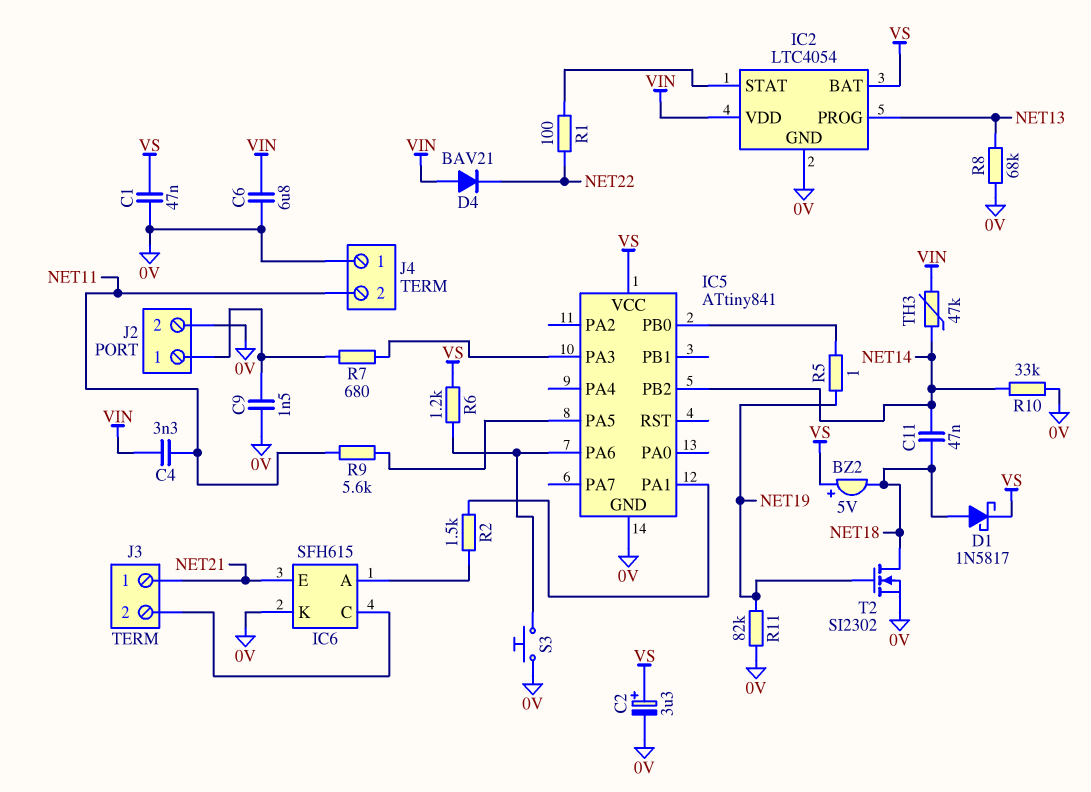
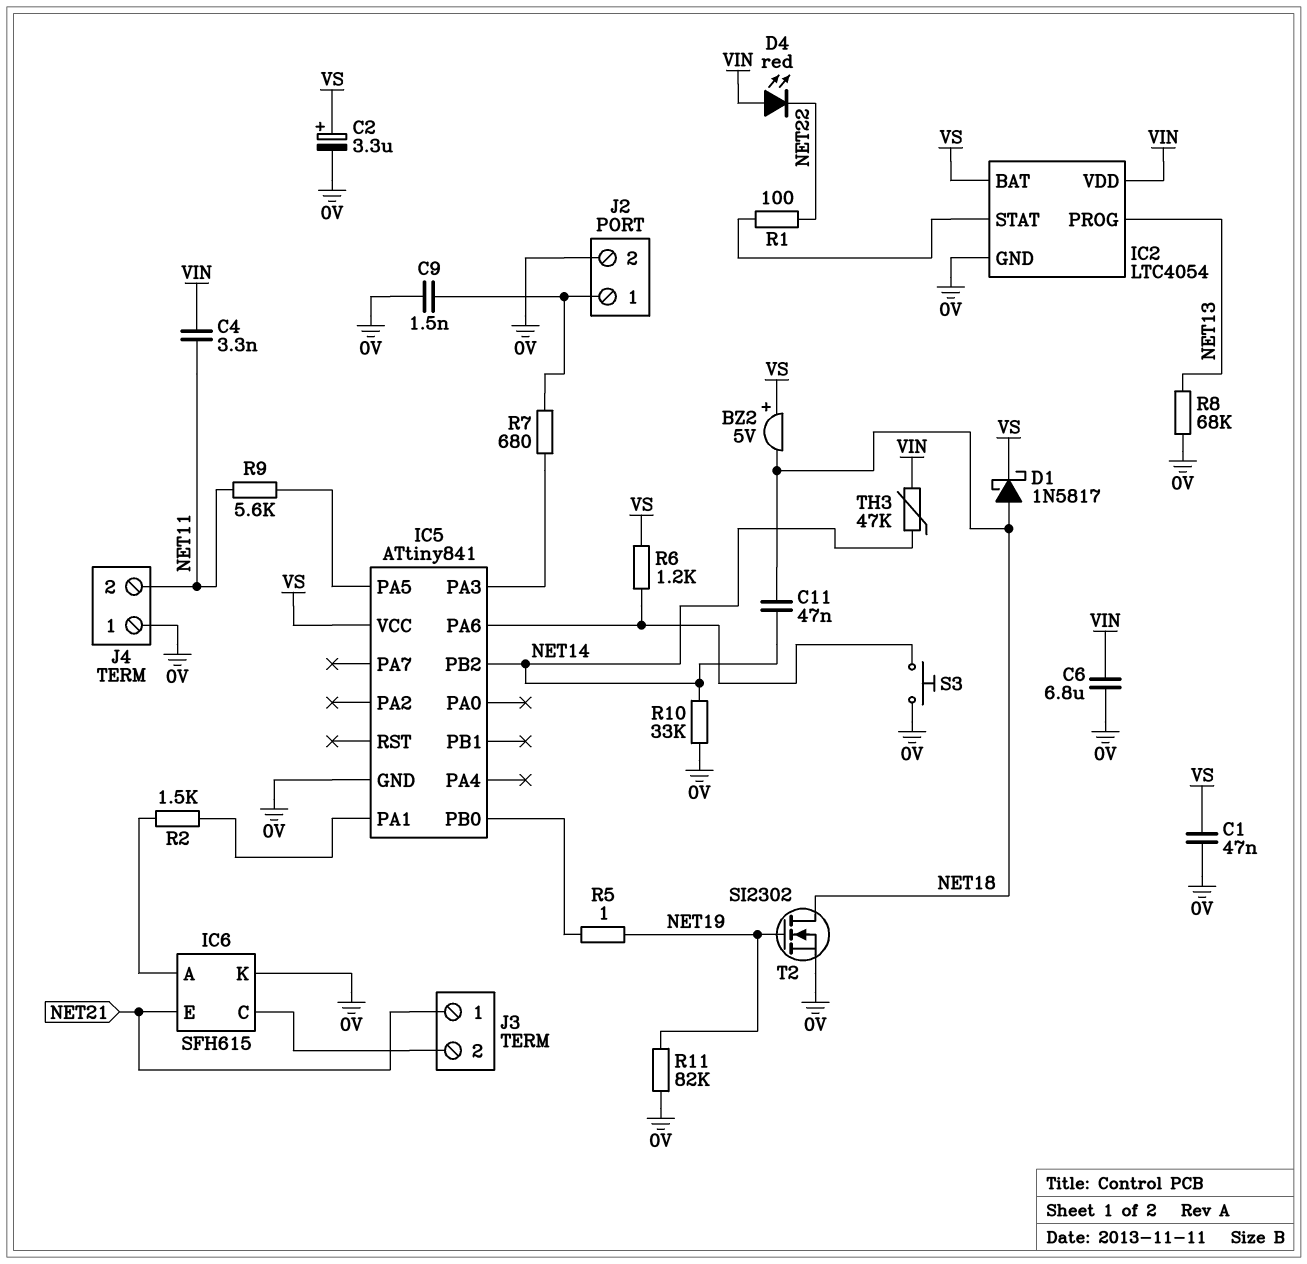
D4: diode BAV21 (A VIN, K NET22) -> LED red (A VIN, K NET22)

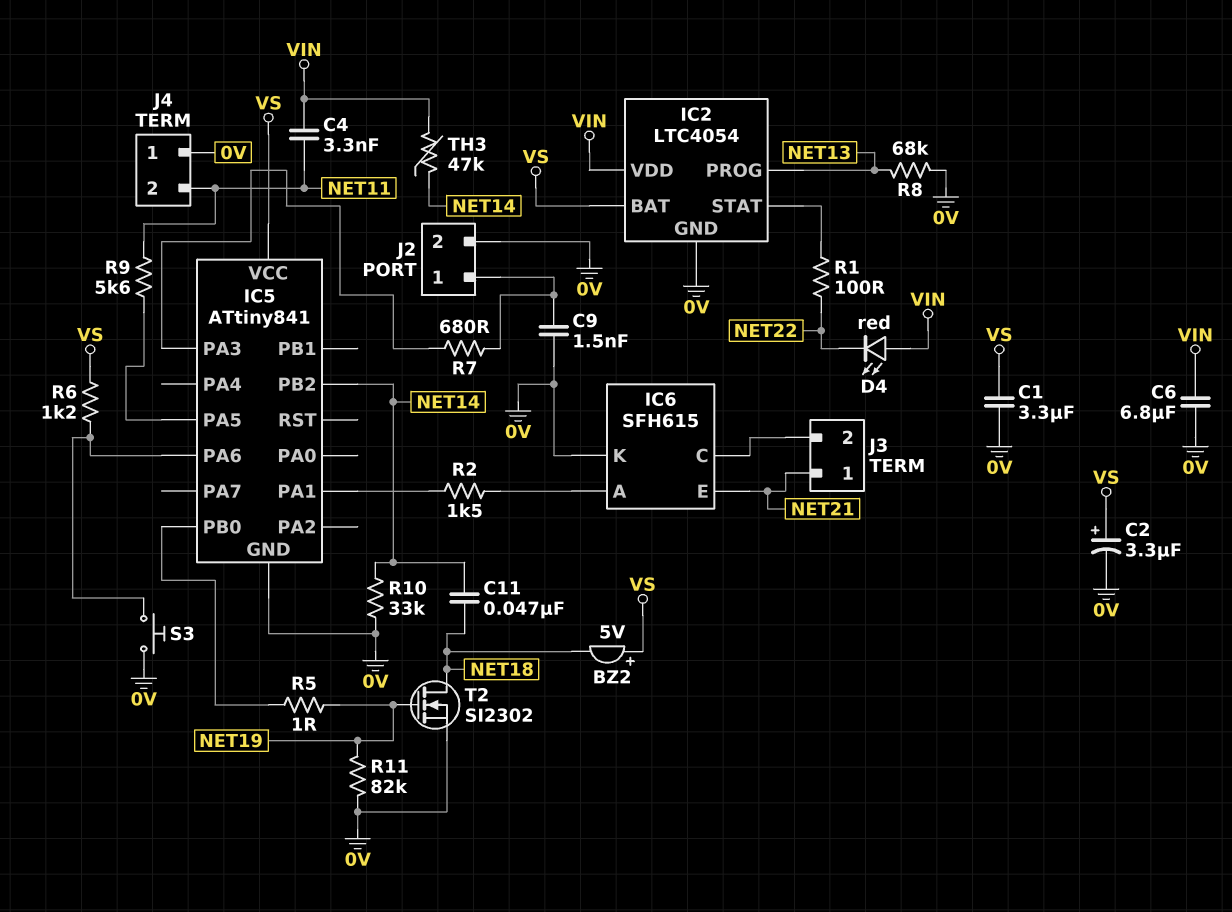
C1: 47nF (0V, VS) -> 3.3uF (0V, VS)
D1: schottky 1N5817 (A NET18, K VS) -> none

